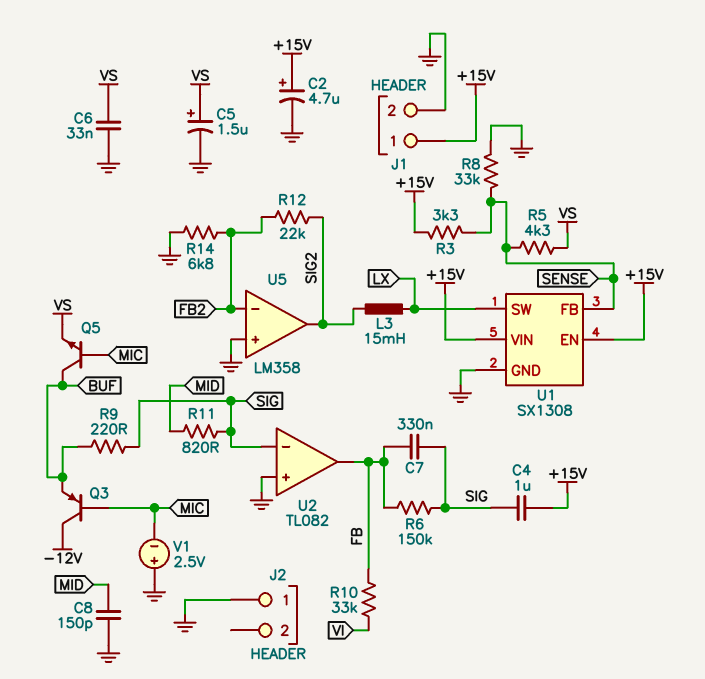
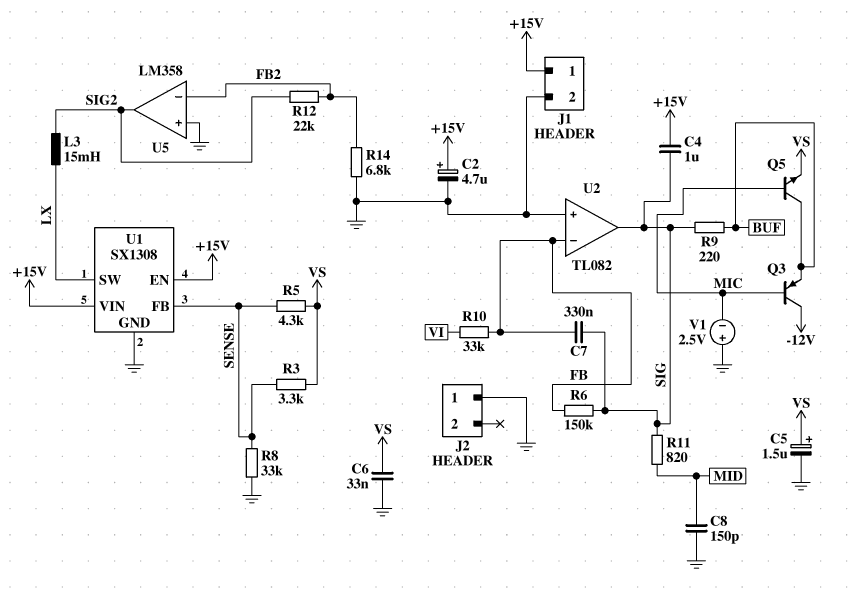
R3: 3.3k (+15V, SENSE) -> 3.3k (SENSE, VS)
U2 pin in-: SIG -> FB
U2 pin out: FB -> SIG

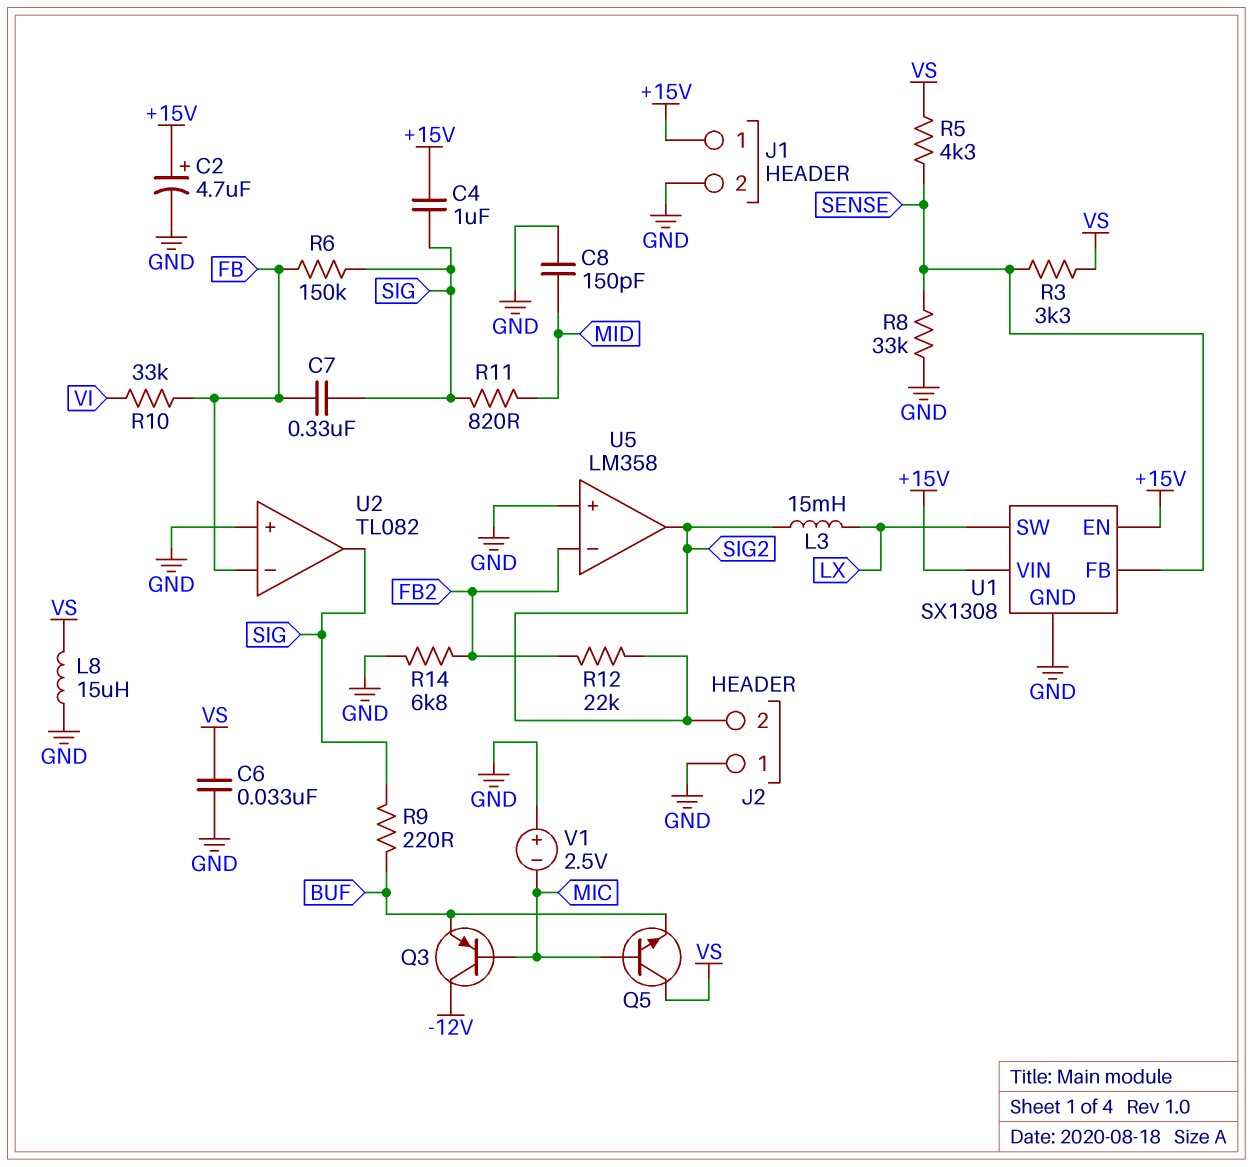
C5: 1.5uF (plus VS, minus GND) -> none
J2 pin 2: none -> SIG2
L8: none -> 15uH (GND, VS)
Q5: NPN (B MIC, C BUF, E VS) -> NPN (B MIC, C VS, E BUF)

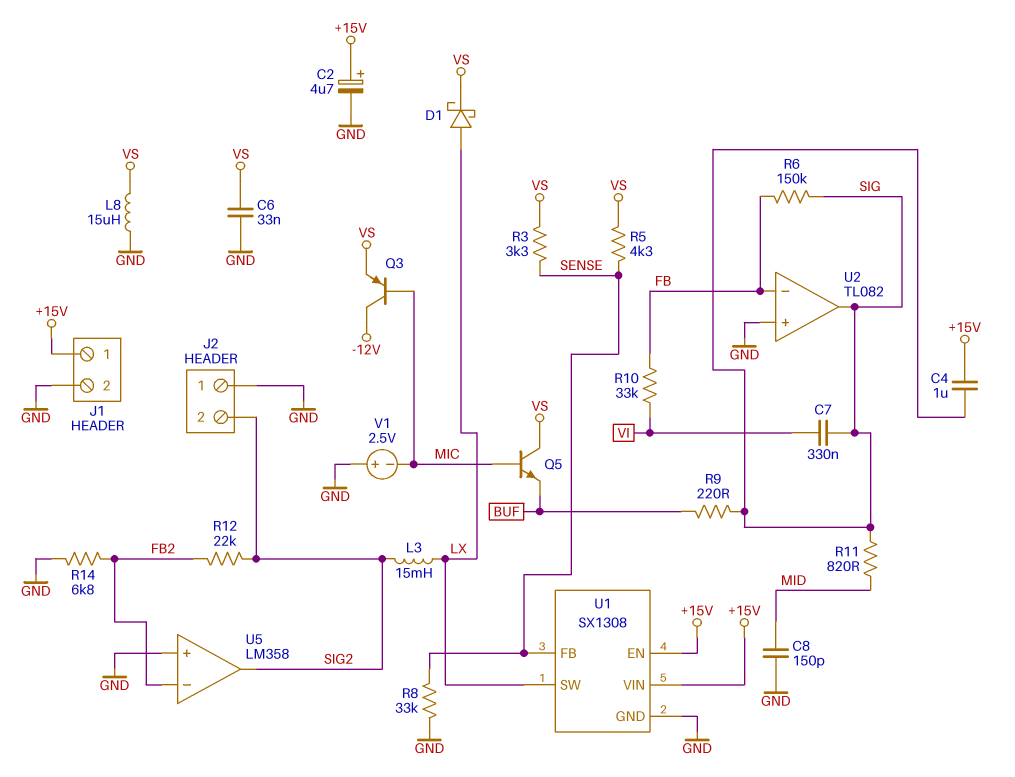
C7: 330nF (FB, SIG) -> 330nF (SIG, VI)
D1: none -> schottky (A LX, K VS)
Q3: PNP (B MIC, C -12V, E BUF) -> PNP (B MIC, C -12V, E VS)

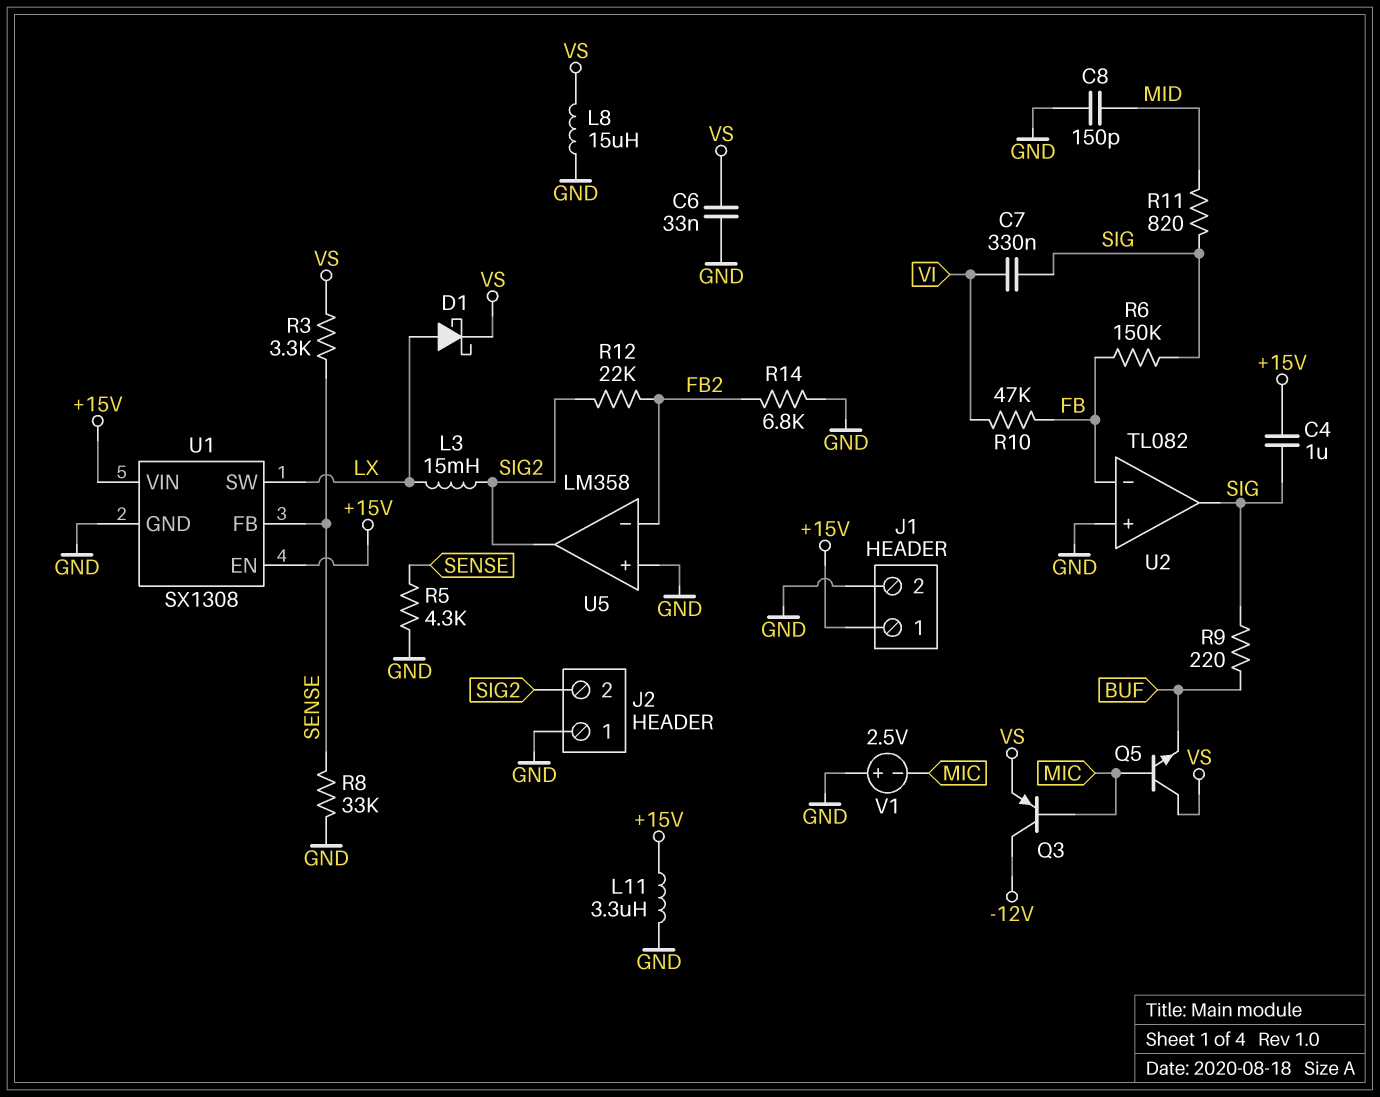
C2: 4.7uF (plus +15V, minus GND) -> none
L11: none -> 3.3uH (+15V, GND)
R5: 4.3k (SENSE, VS) -> 4.3k (GND, SENSE)
R10: 33k (FB, VI) -> 47k (FB, VI)

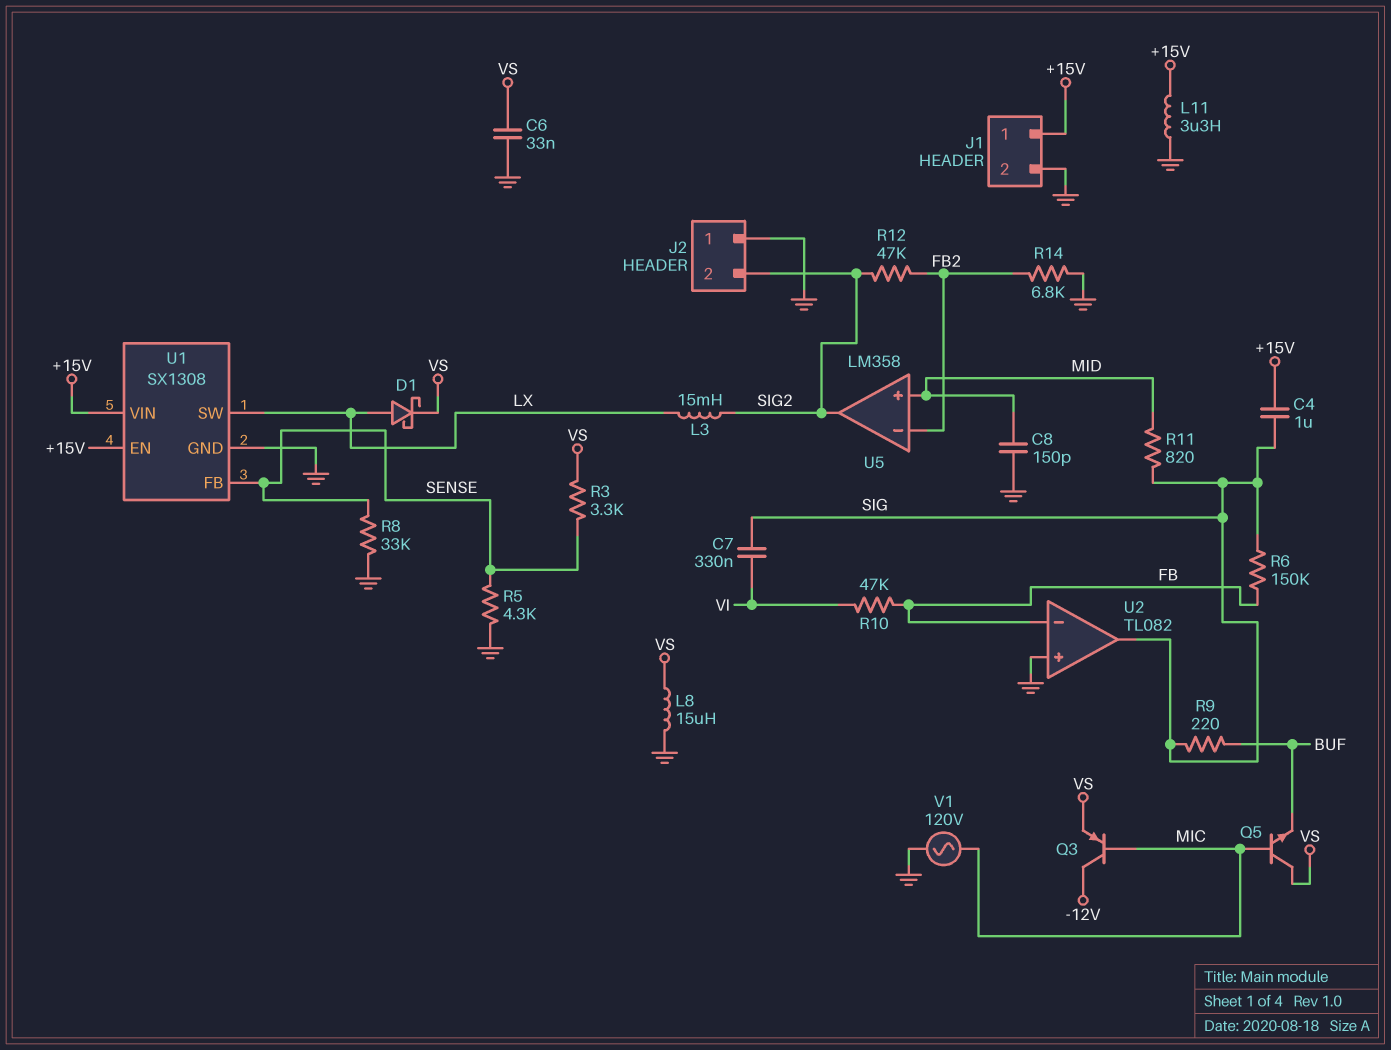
R12: 22k (FB2, SIG2) -> 47k (FB2, SIG2)
U5 pin in+: GND -> MID
V1: 2.5V (plus GND, minus MIC) -> AC 120V (GND, MIC)

